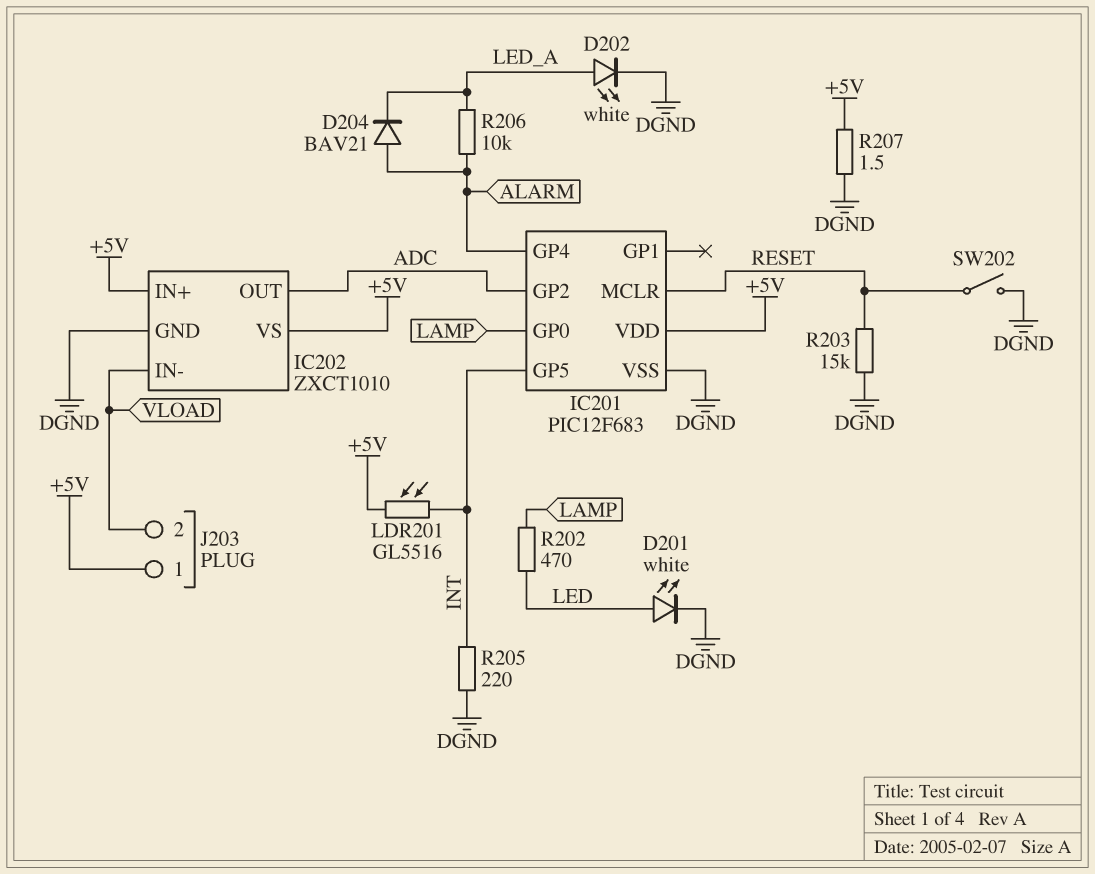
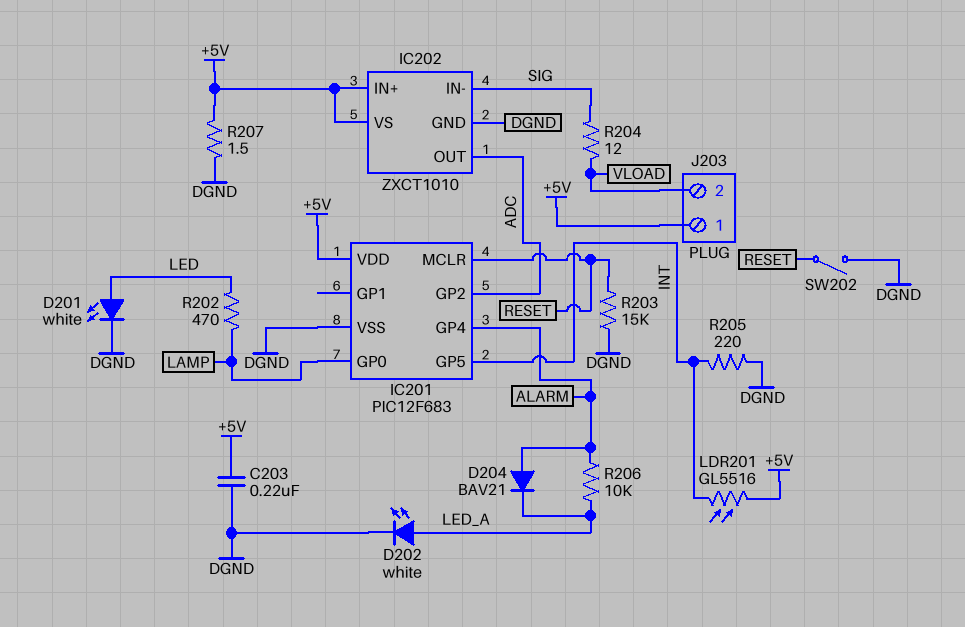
C203: none -> 220nF (+5V, DGND)
IC202 pin IN-: VLOAD -> SIG
R204: none -> 12 (SIG, VLOAD)

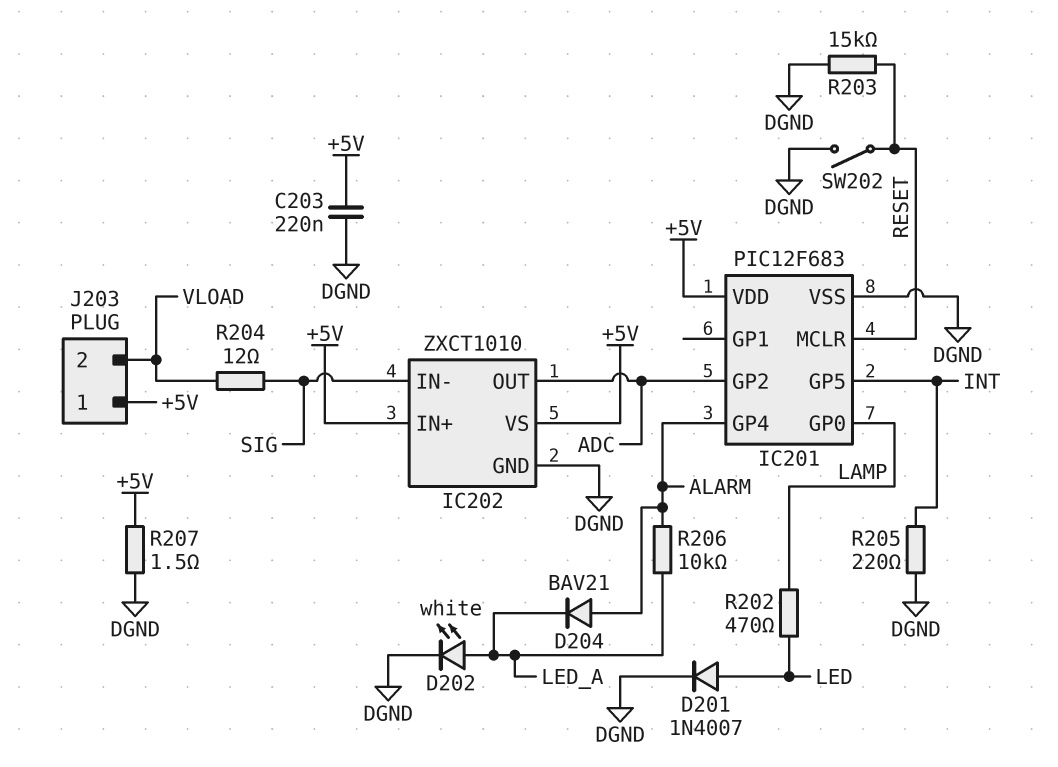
D201: LED white (A LED, K DGND) -> diode 1N4007 (A LED, K DGND)
LDR201: GL5516 (+5V, INT) -> none

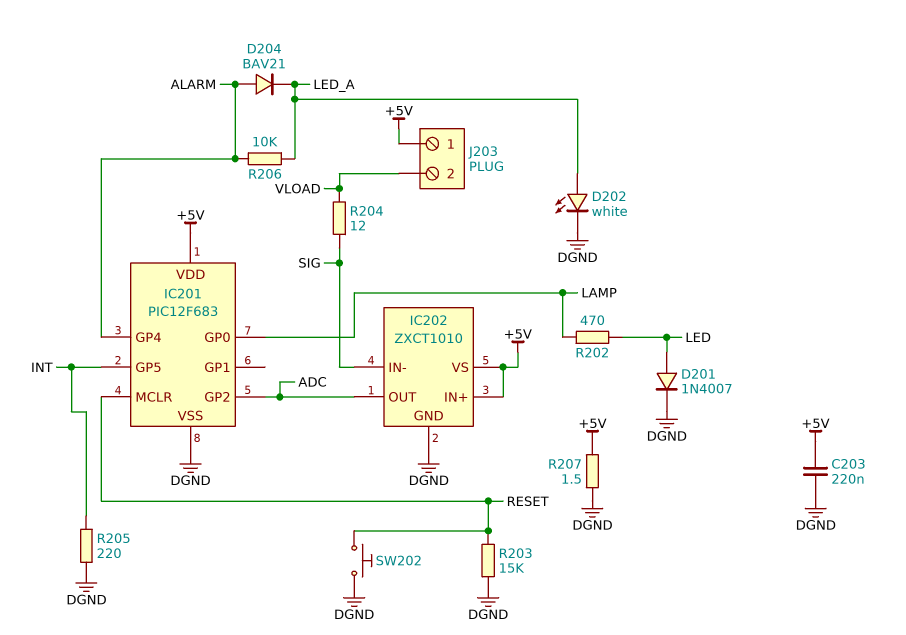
SW202: switch (DGND, RESET) -> button (DGND, RESET)

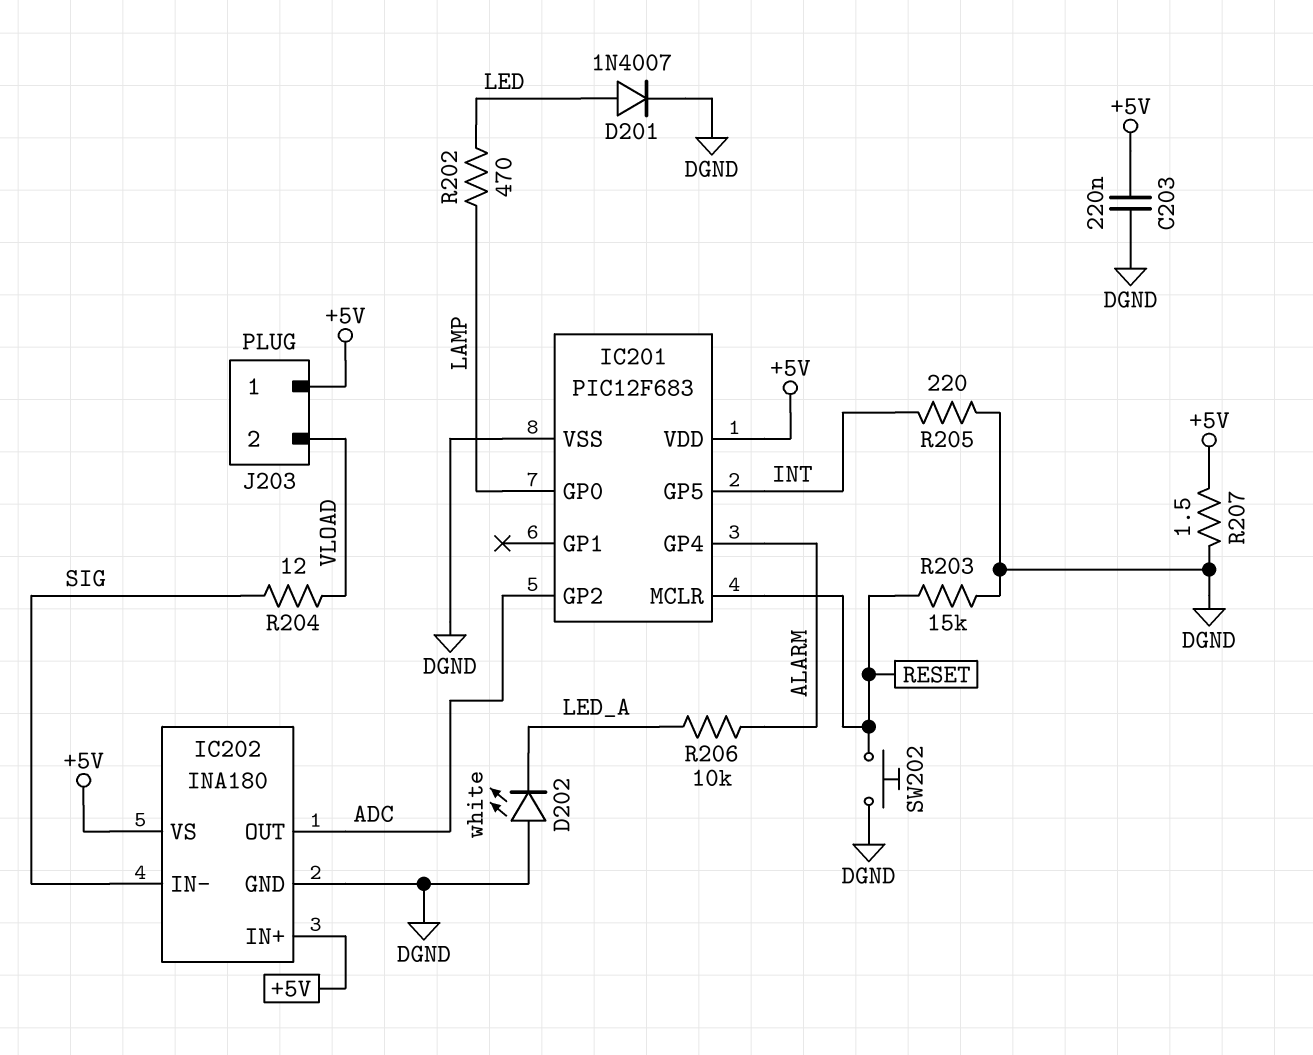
D202: LED white (A LED_A, K DGND) -> LED white (A DGND, K LED_A)
D204: diode BAV21 (A ALARM, K LED_A) -> none
IC202: ZXCT1010 -> INA180

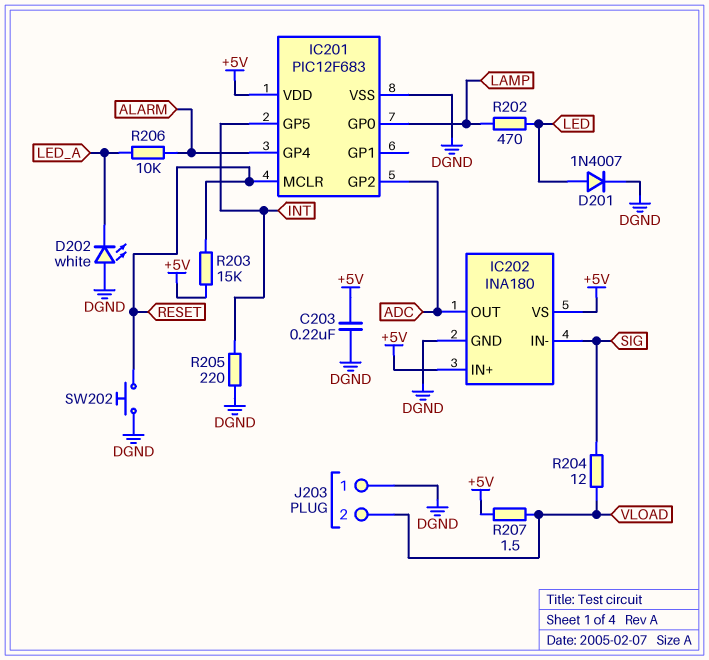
J203 pin 1: +5V -> DGND
R203: 15k (DGND, RESET) -> 15k (+5V, RESET)
R207: 1.5 (+5V, DGND) -> 1.5 (+5V, VLOAD)

